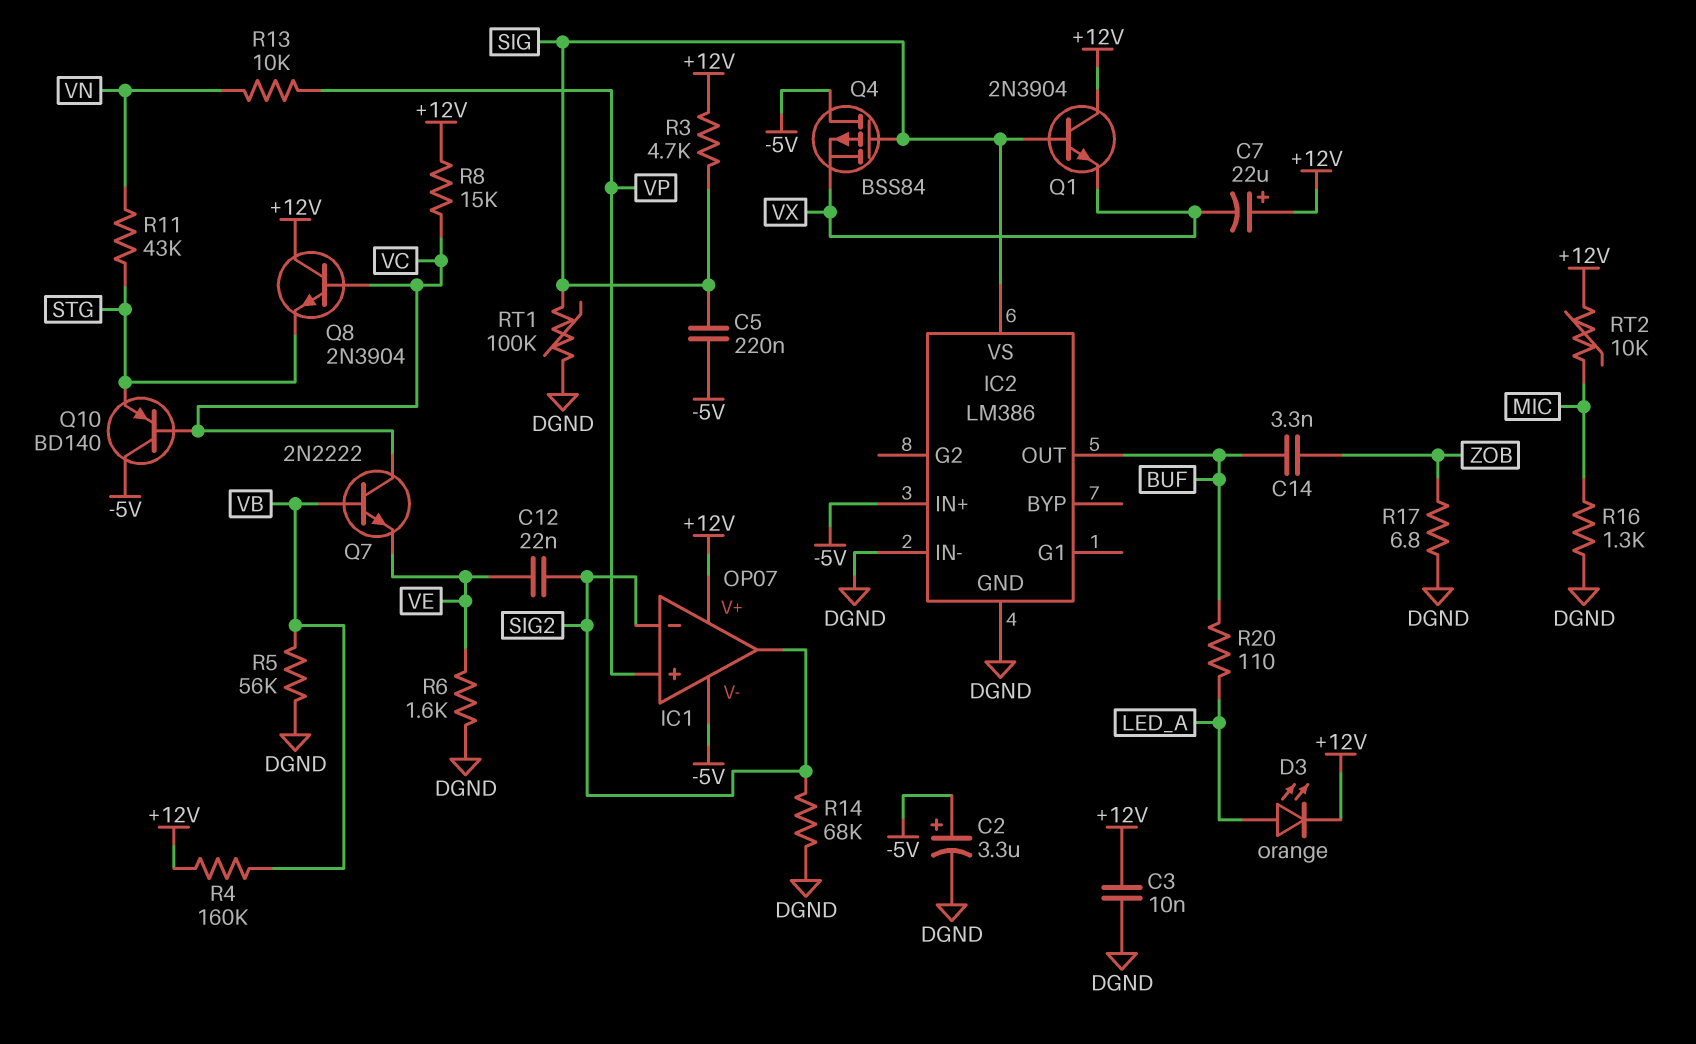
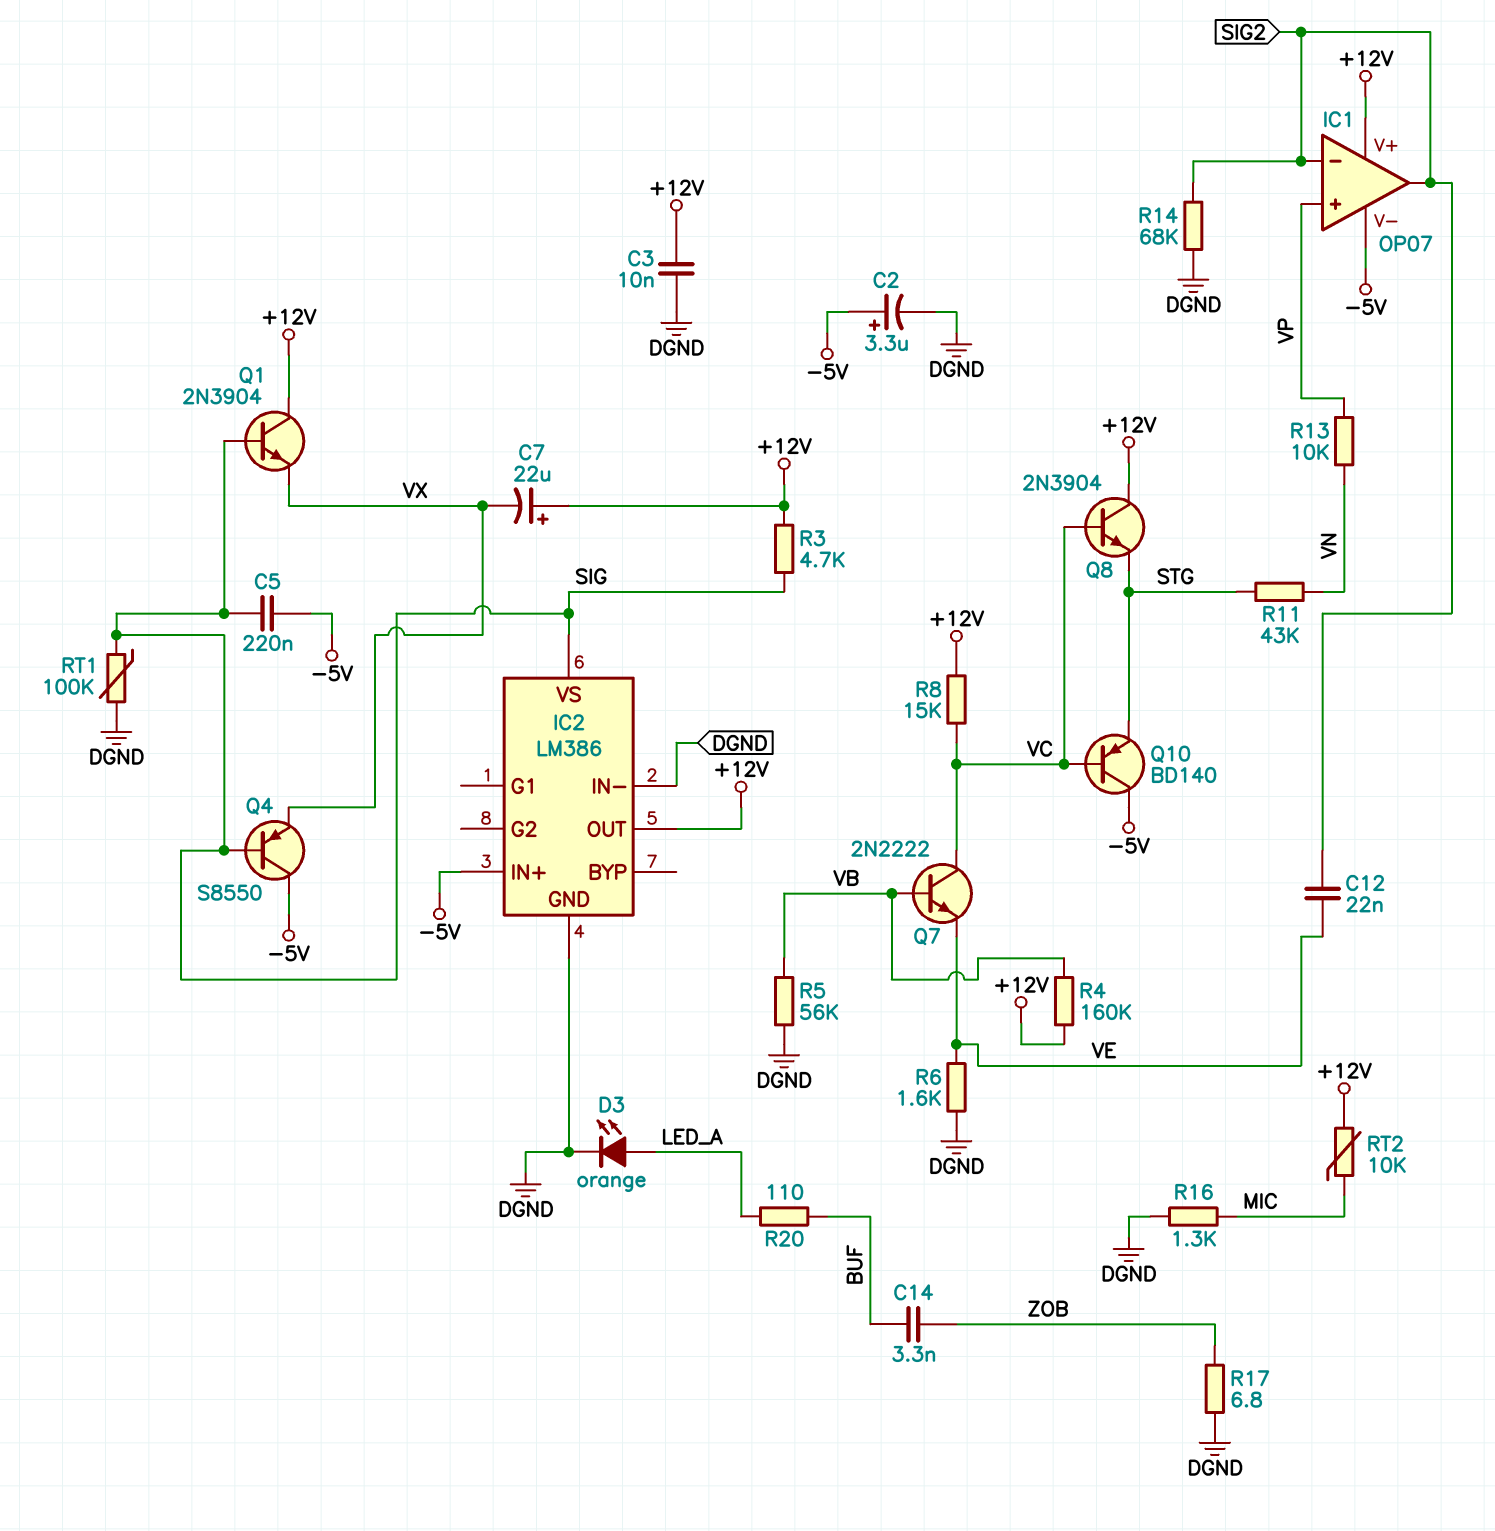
D3: LED orange (A LED_A, K +12V) -> LED orange (A LED_A, K DGND)
IC2 pin OUT: BUF -> +12V
Q4: PMOS BSS84 (G SIG, D -5V, S VX) -> PNP S8550 (B SIG, C -5V, E VX)

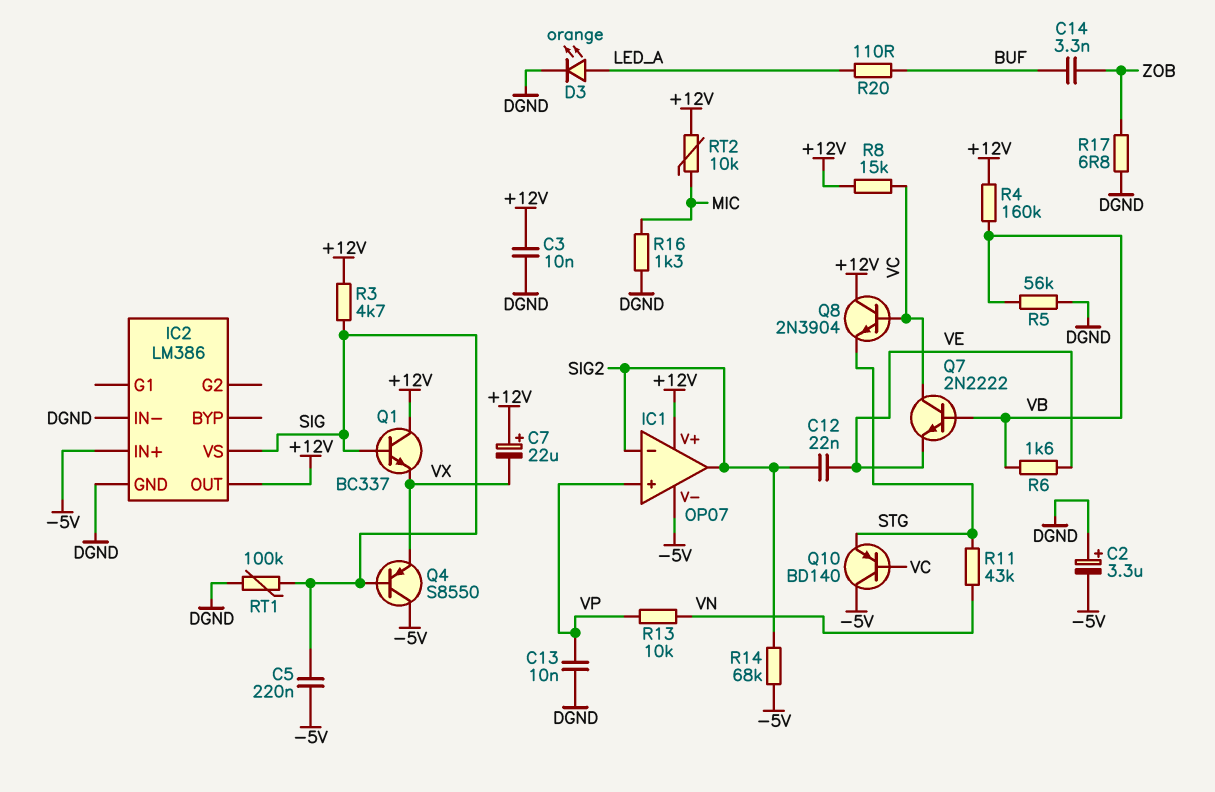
C2: 3.3uF (plus -5V, minus DGND) -> 3.3uF (plus DGND, minus -5V)
C13: none -> 10nF (DGND, VP)
Q1: NPN 2N3904 (B SIG, C +12V, E VX) -> NPN BC337 (B SIG, C +12V, E VX)
R6: 1.6k (DGND, VE) -> 1.6k (VB, VE)
R14: 68k (DGND, SIG2) -> 68k (-5V, SIG2)

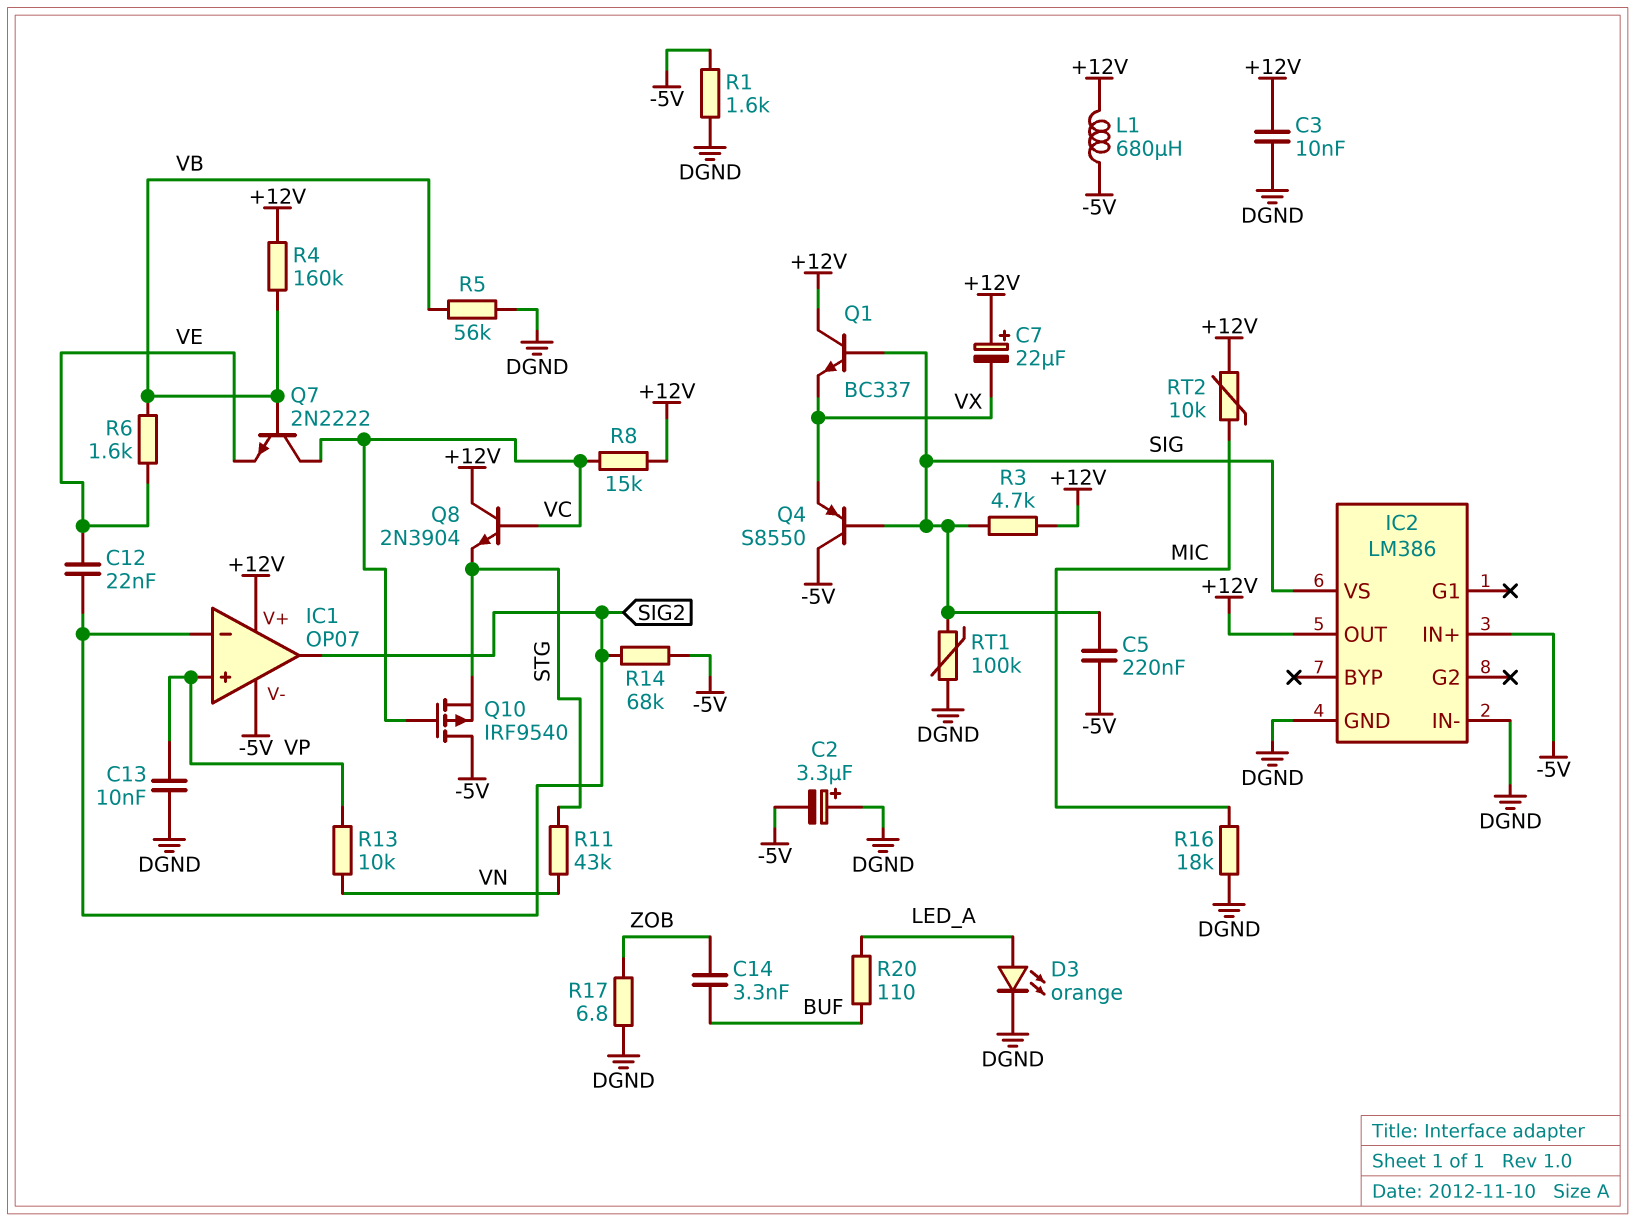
L1: none -> 680uH (+12V, -5V)
Q10: PNP BD140 (B VC, C -5V, E STG) -> PMOS IRF9540 (G VC, D -5V, S STG)
R1: none -> 1.6k (-5V, DGND)
R16: 1.3k (DGND, MIC) -> 18k (DGND, MIC)

